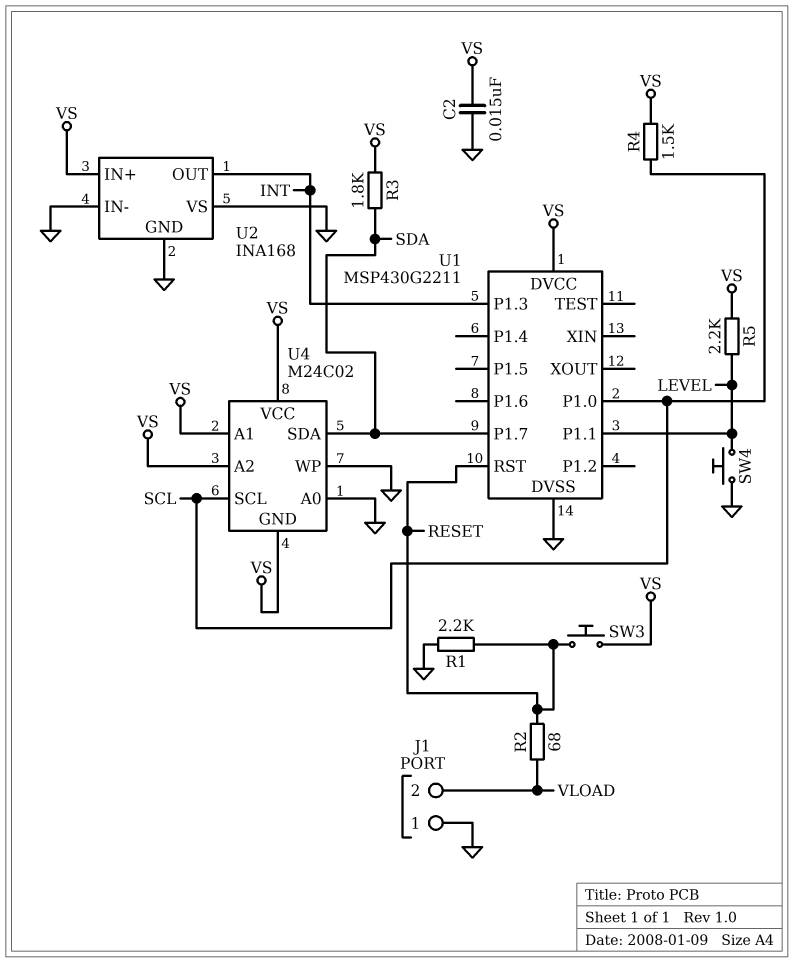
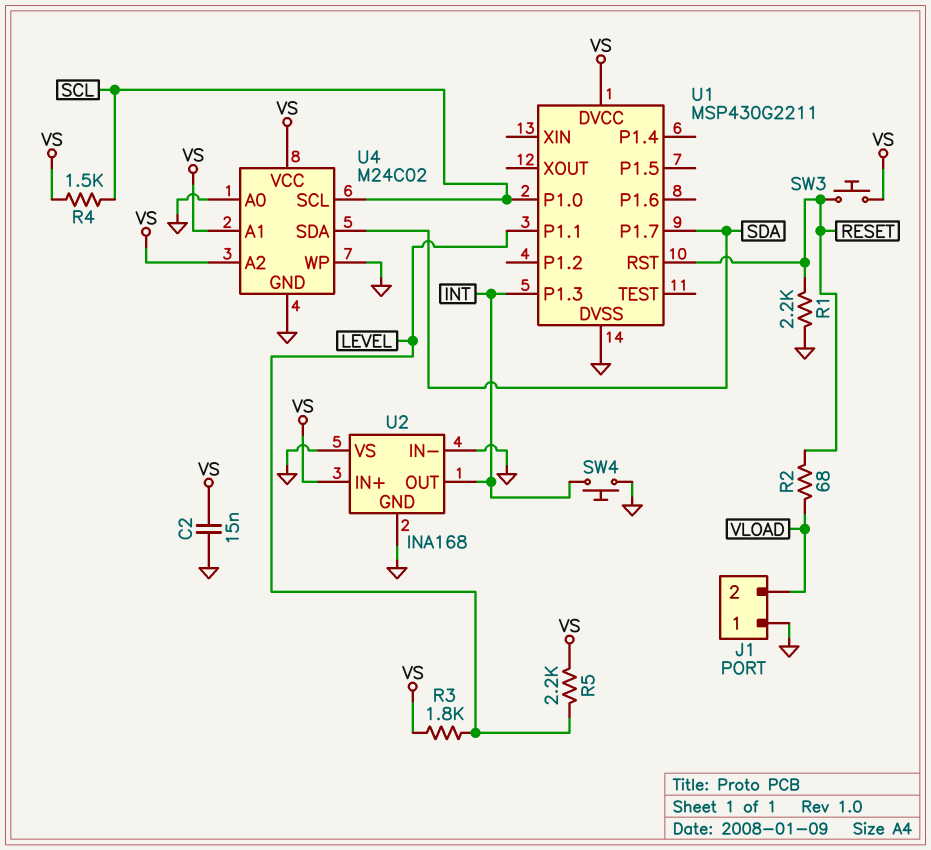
R3: 1.8k (SDA, VS) -> 1.8k (LEVEL, VS)
SW4: button (GND, LEVEL) -> button (GND, INT)
U4 pin GND: VS -> GND

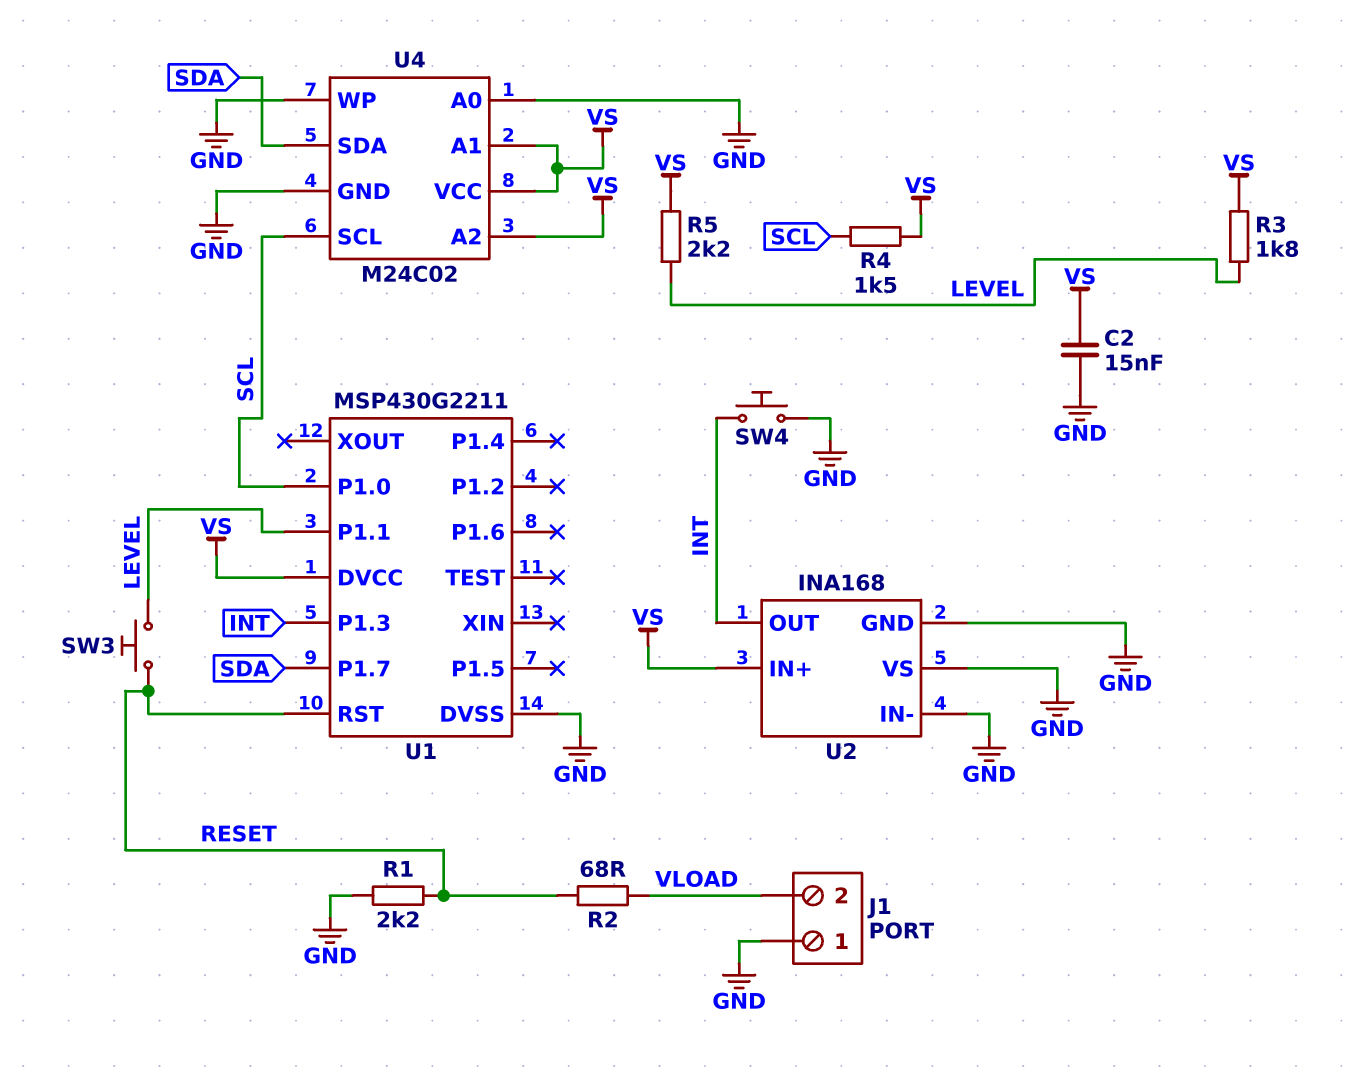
SW3: button (RESET, VS) -> button (LEVEL, RESET)

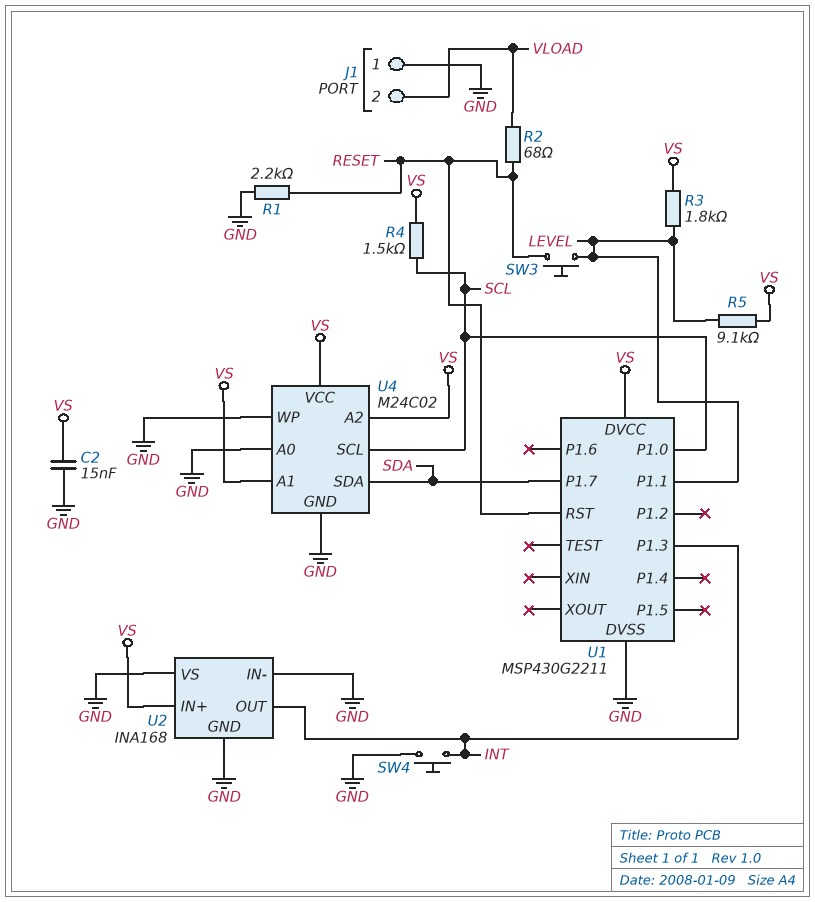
R5: 2.2k (LEVEL, VS) -> 9.1k (LEVEL, VS)

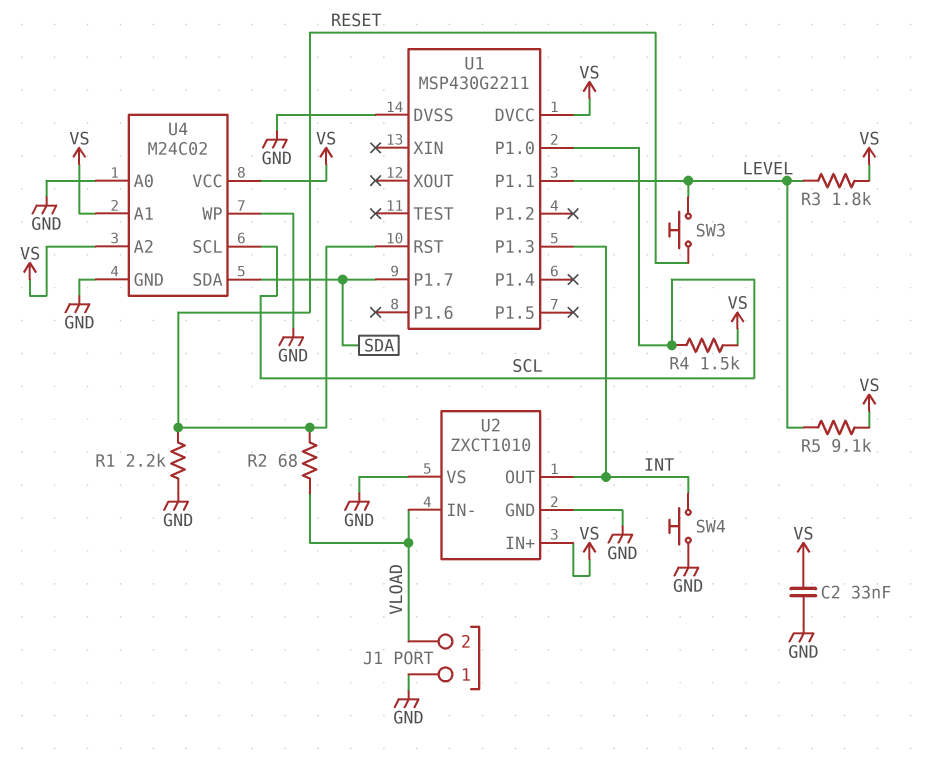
C2: 15nF (GND, VS) -> 33nF (GND, VS)
U2: INA168 -> ZXCT1010
U2 pin IN-: GND -> VLOAD

